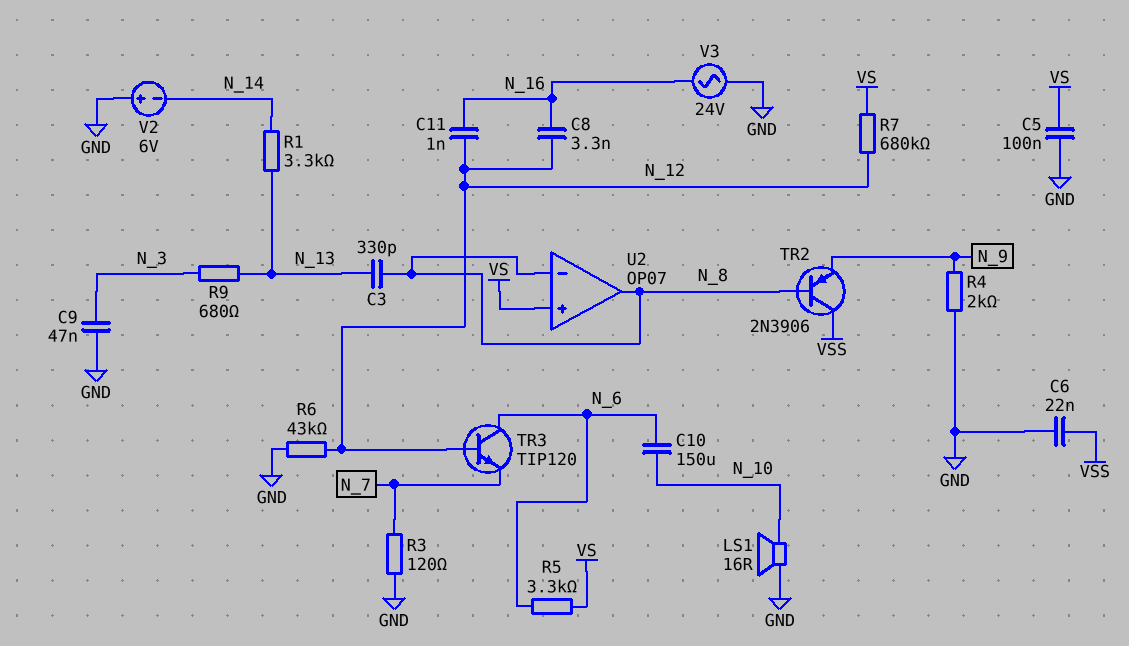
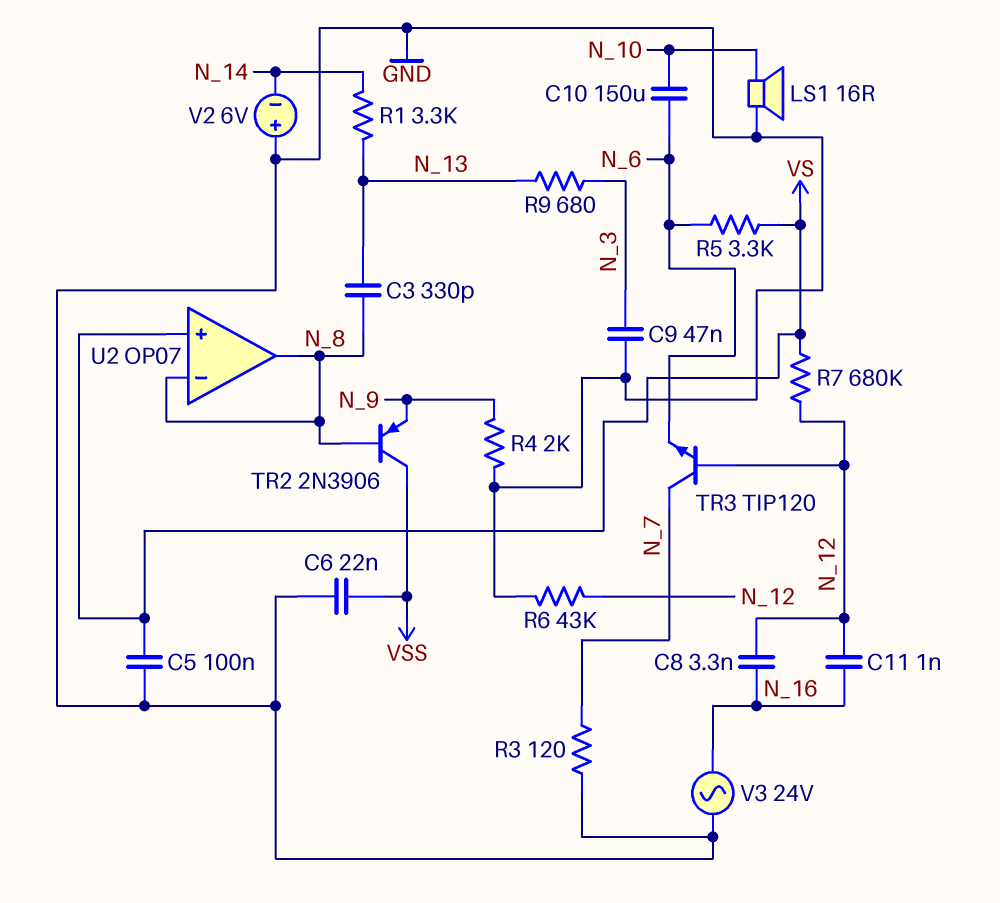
TR3: NPN TIP120 (B N_12, C N_6, E N_7) -> NPN TIP120 (B N_12, C N_7, E N_6)

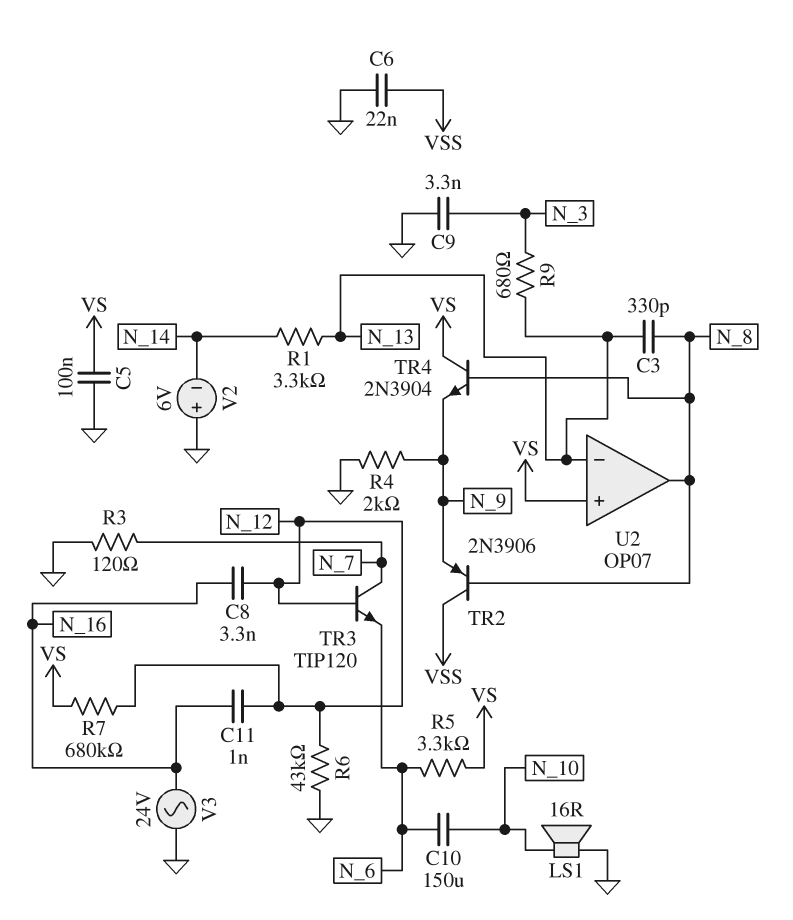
C9: 47nF (GND, N_3) -> 3.3nF (GND, N_3)
TR4: none -> NPN 2N3904 (B N_8, C VS, E N_9)
U2 pin in-: N_8 -> N_13

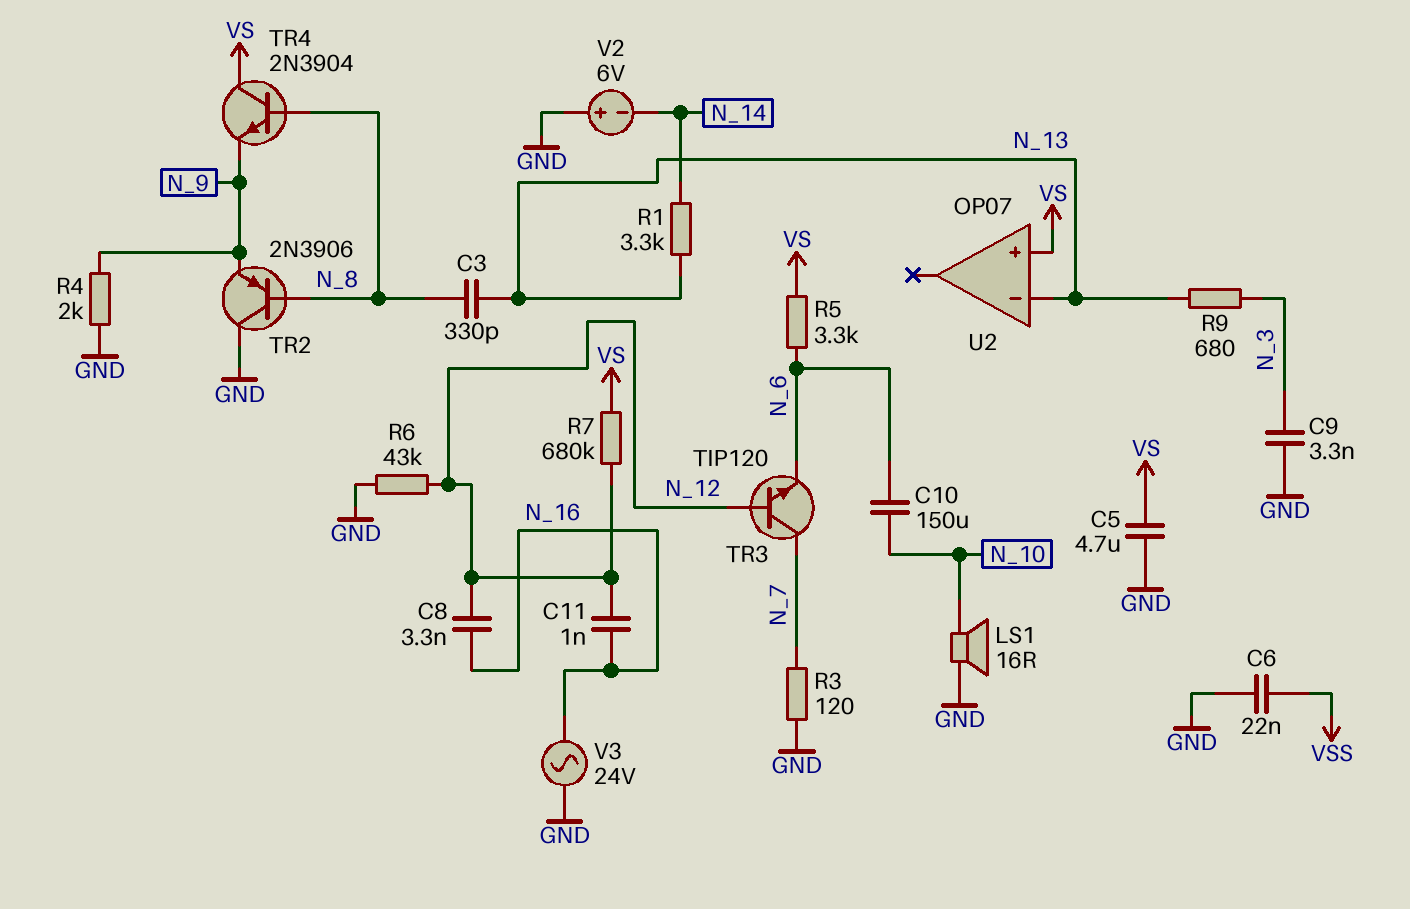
C5: 100nF (GND, VS) -> 4.7uF (GND, VS)
TR2: PNP 2N3906 (B N_8, C VSS, E N_9) -> PNP 2N3906 (B N_8, C GND, E N_9)
U2 pin out: N_8 -> none

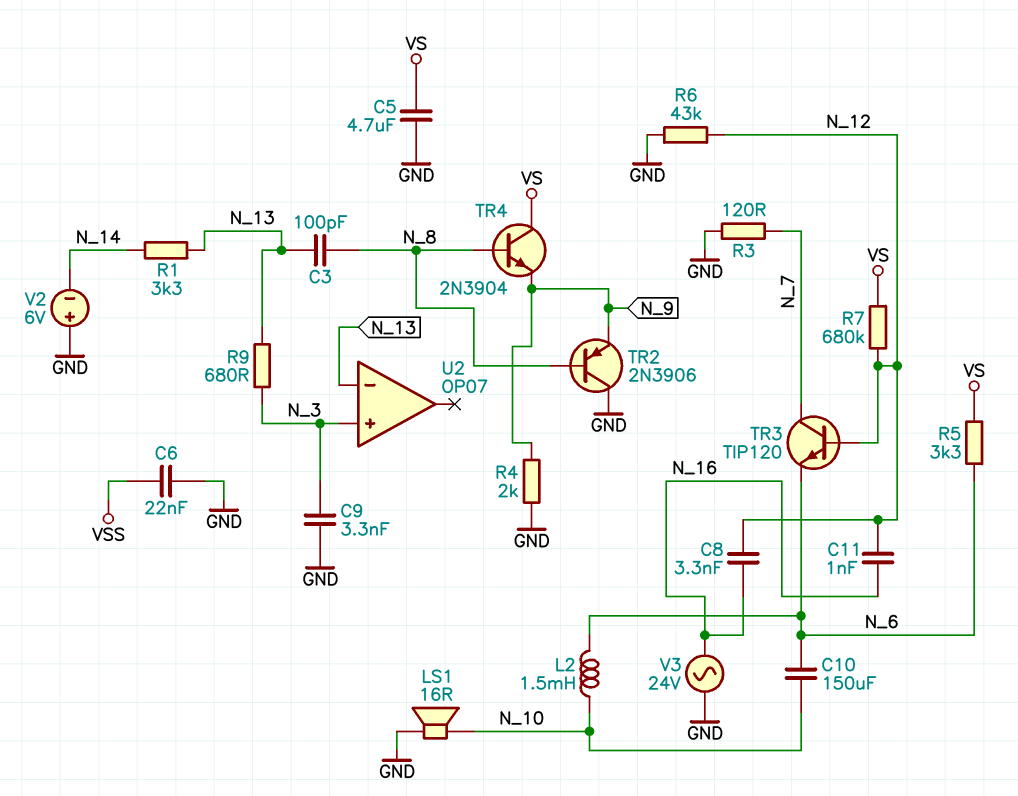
C3: 330pF (N_8, N_13) -> 100pF (N_8, N_13)
L2: none -> 1.5mH (N_6, N_10)
U2 pin in+: VS -> N_3

